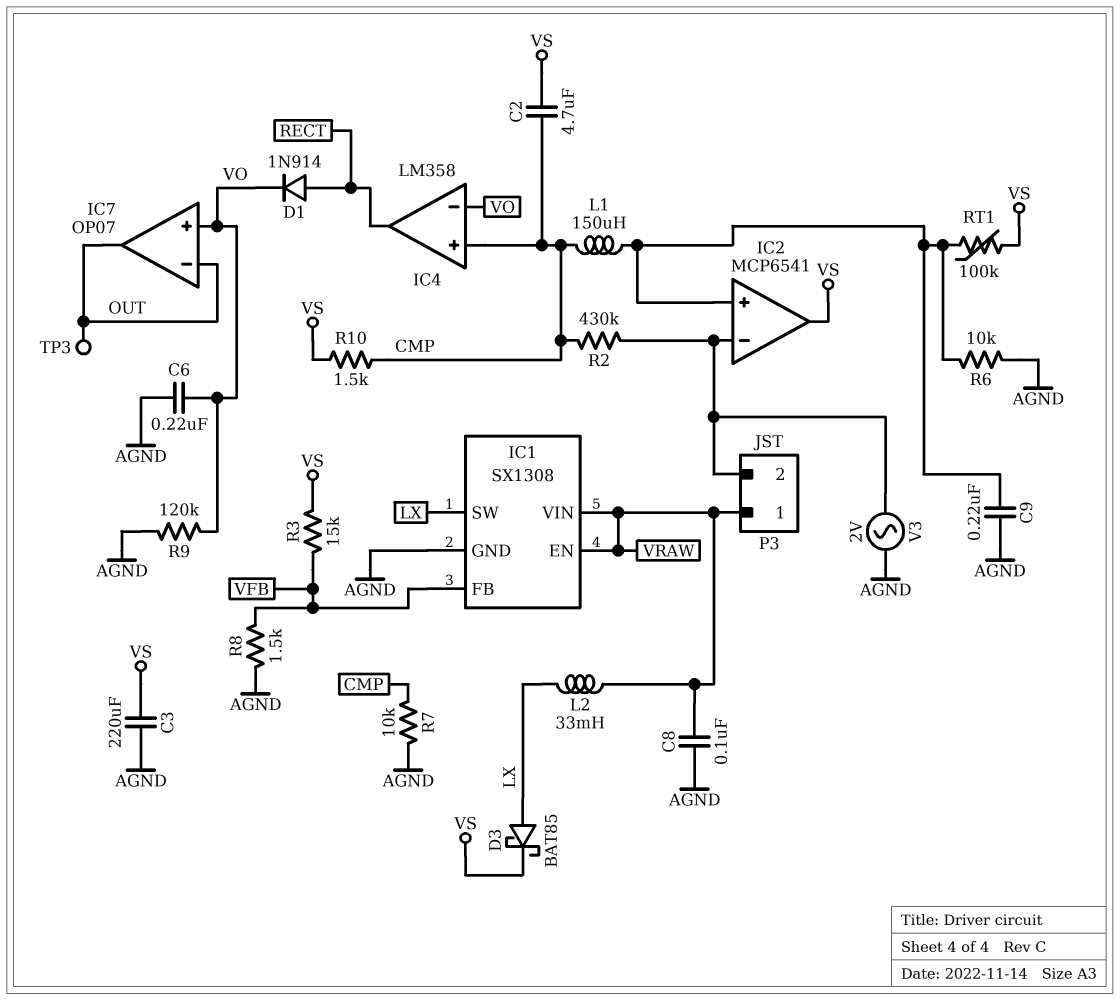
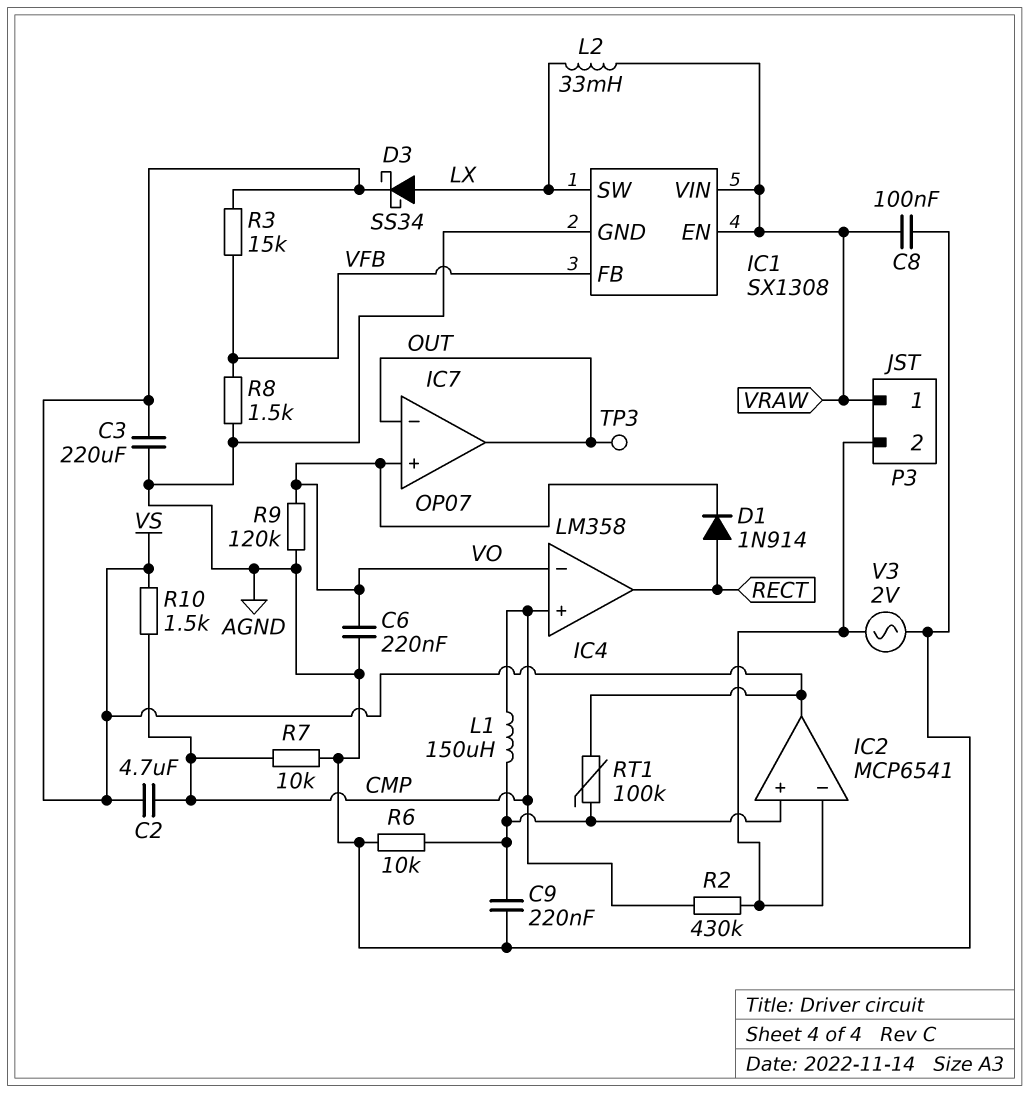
D3: schottky BAT85 (A LX, K VS) -> schottky SS34 (A LX, K VS)

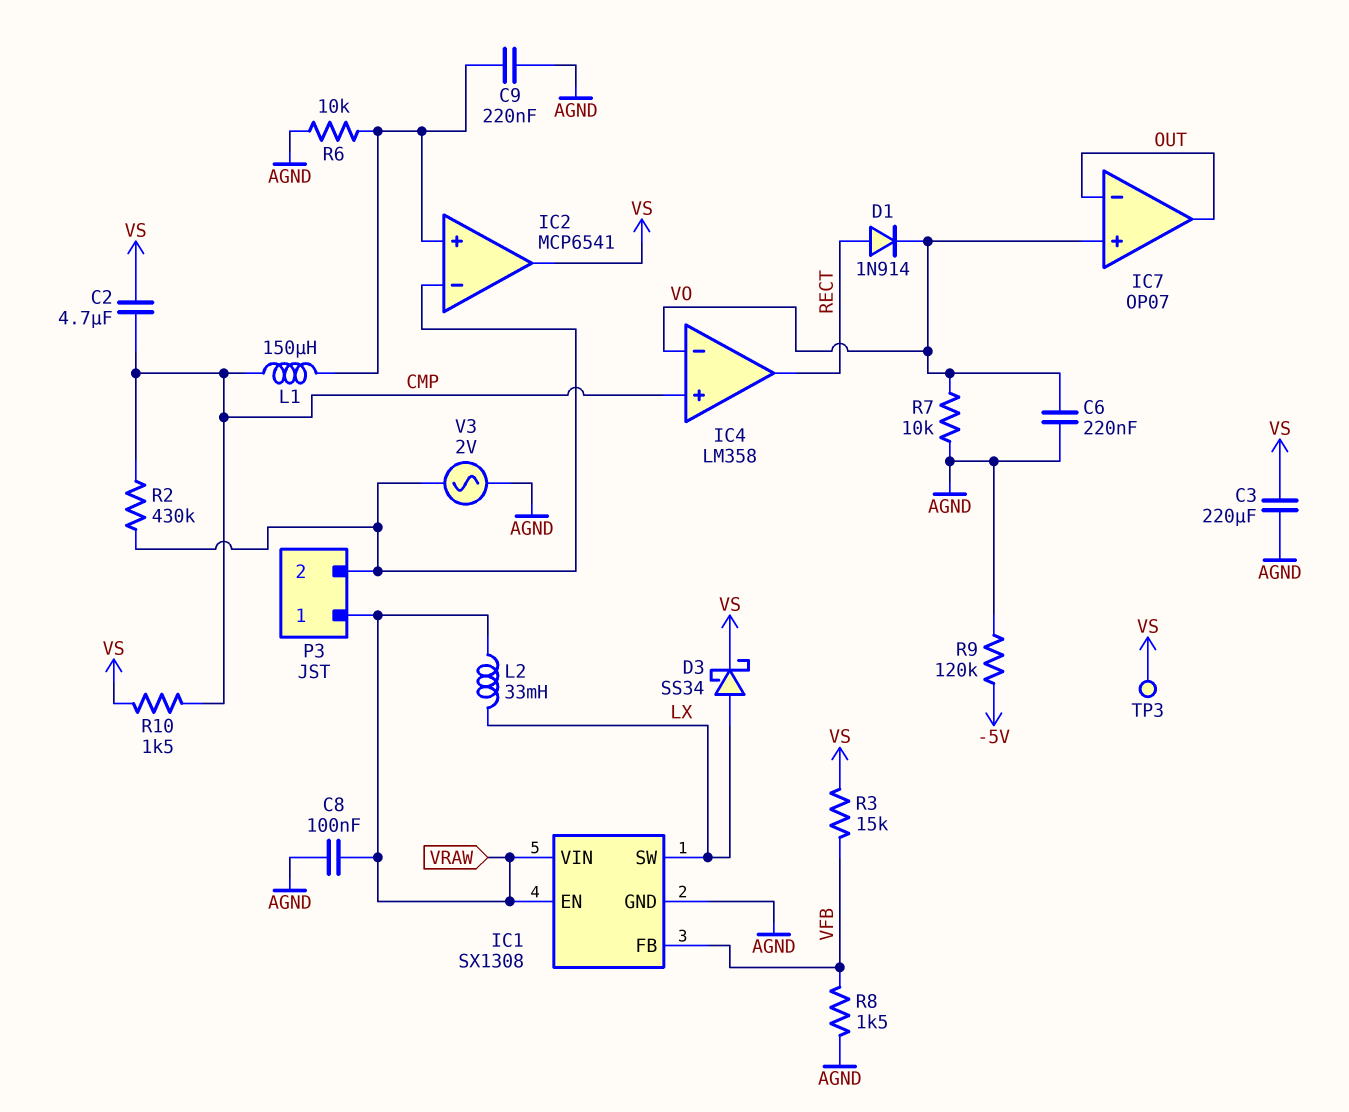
R7: 10k (AGND, CMP) -> 10k (AGND, VO)
R9: 120k (AGND, VO) -> 120k (-5V, AGND)
RT1: 100k (IC2/in+, VS) -> none
TP3: test point (OUT) -> test point (VS)

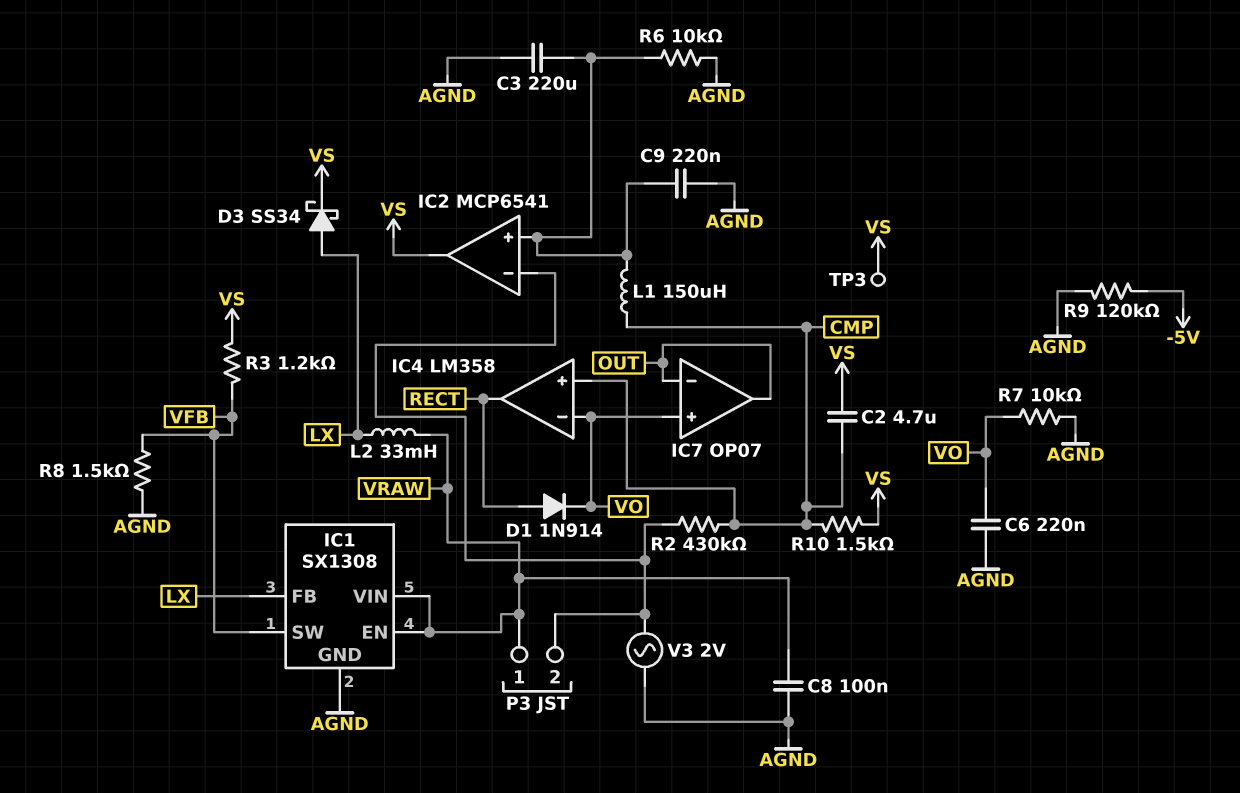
C3: 220uF (AGND, VS) -> 220uF (AGND, IC2/in+)
IC1 pin FB: VFB -> LX
IC1 pin SW: LX -> VFB
R3: 15k (VFB, VS) -> 1.2k (VFB, VS)

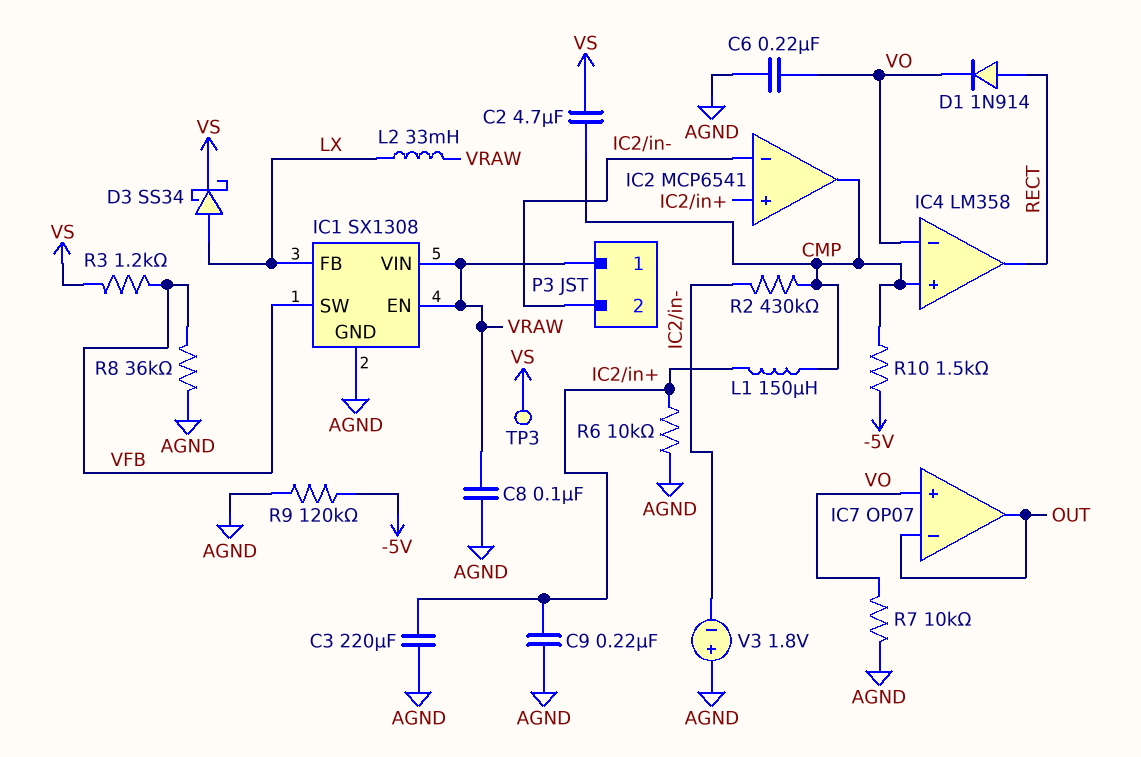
IC2 pin out: VS -> CMP
R8: 1.5k (AGND, VFB) -> 36k (AGND, VFB)
R10: 1.5k (CMP, VS) -> 1.5k (-5V, CMP)
V3: AC 2V (AGND, IC2/in-) -> 1.8V (plus AGND, minus IC2/in-)

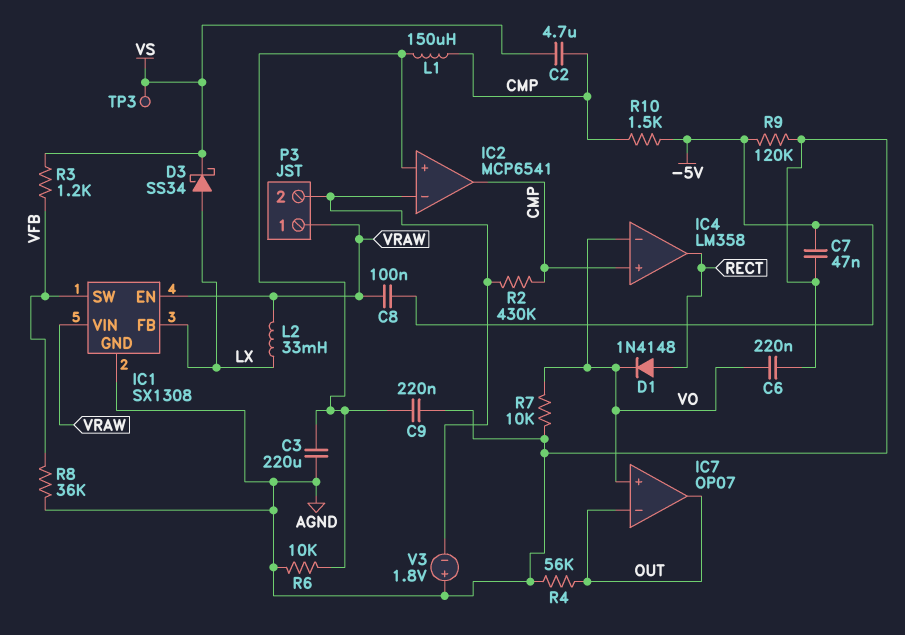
C7: none -> 47nF (-5V, AGND)
C8: 100nF (AGND, VRAW) -> 100nF (-5V, VRAW)
D1: diode 1N914 (A RECT, K VO) -> diode 1N4148 (A RECT, K VO)
R4: none -> 56k (AGND, OUT)

